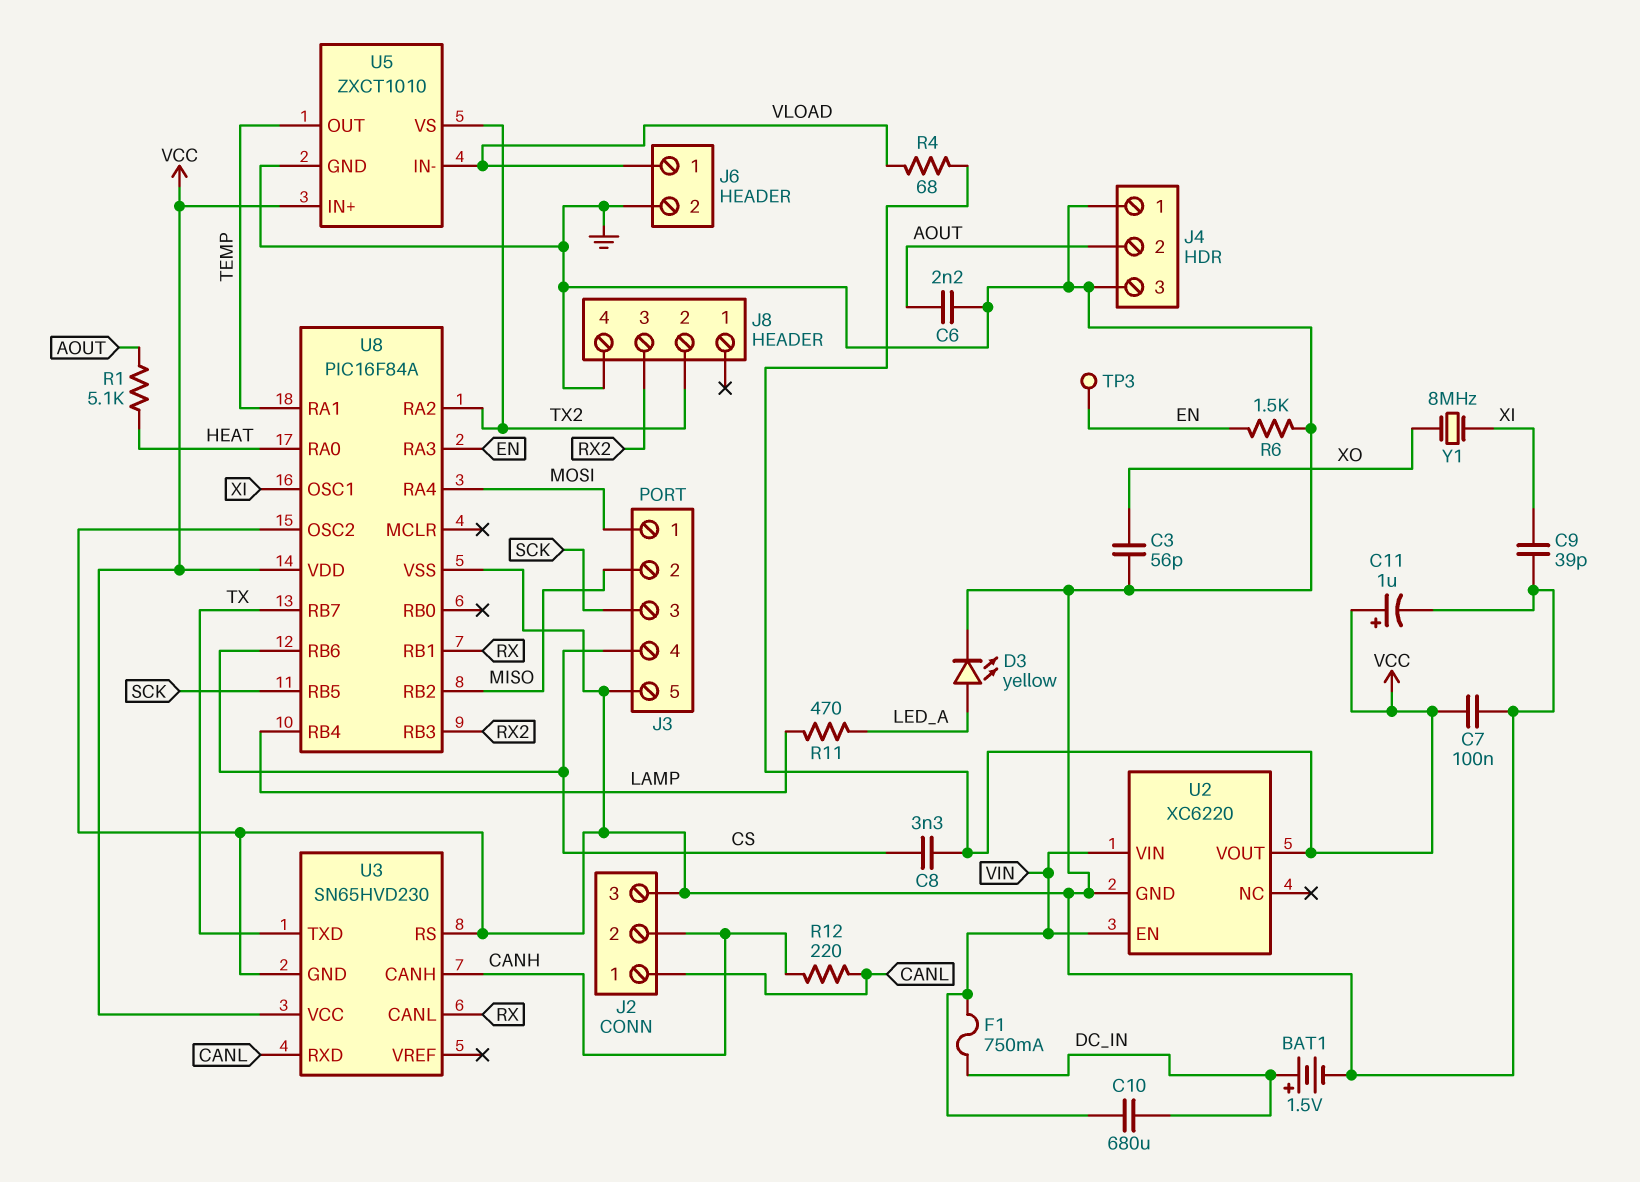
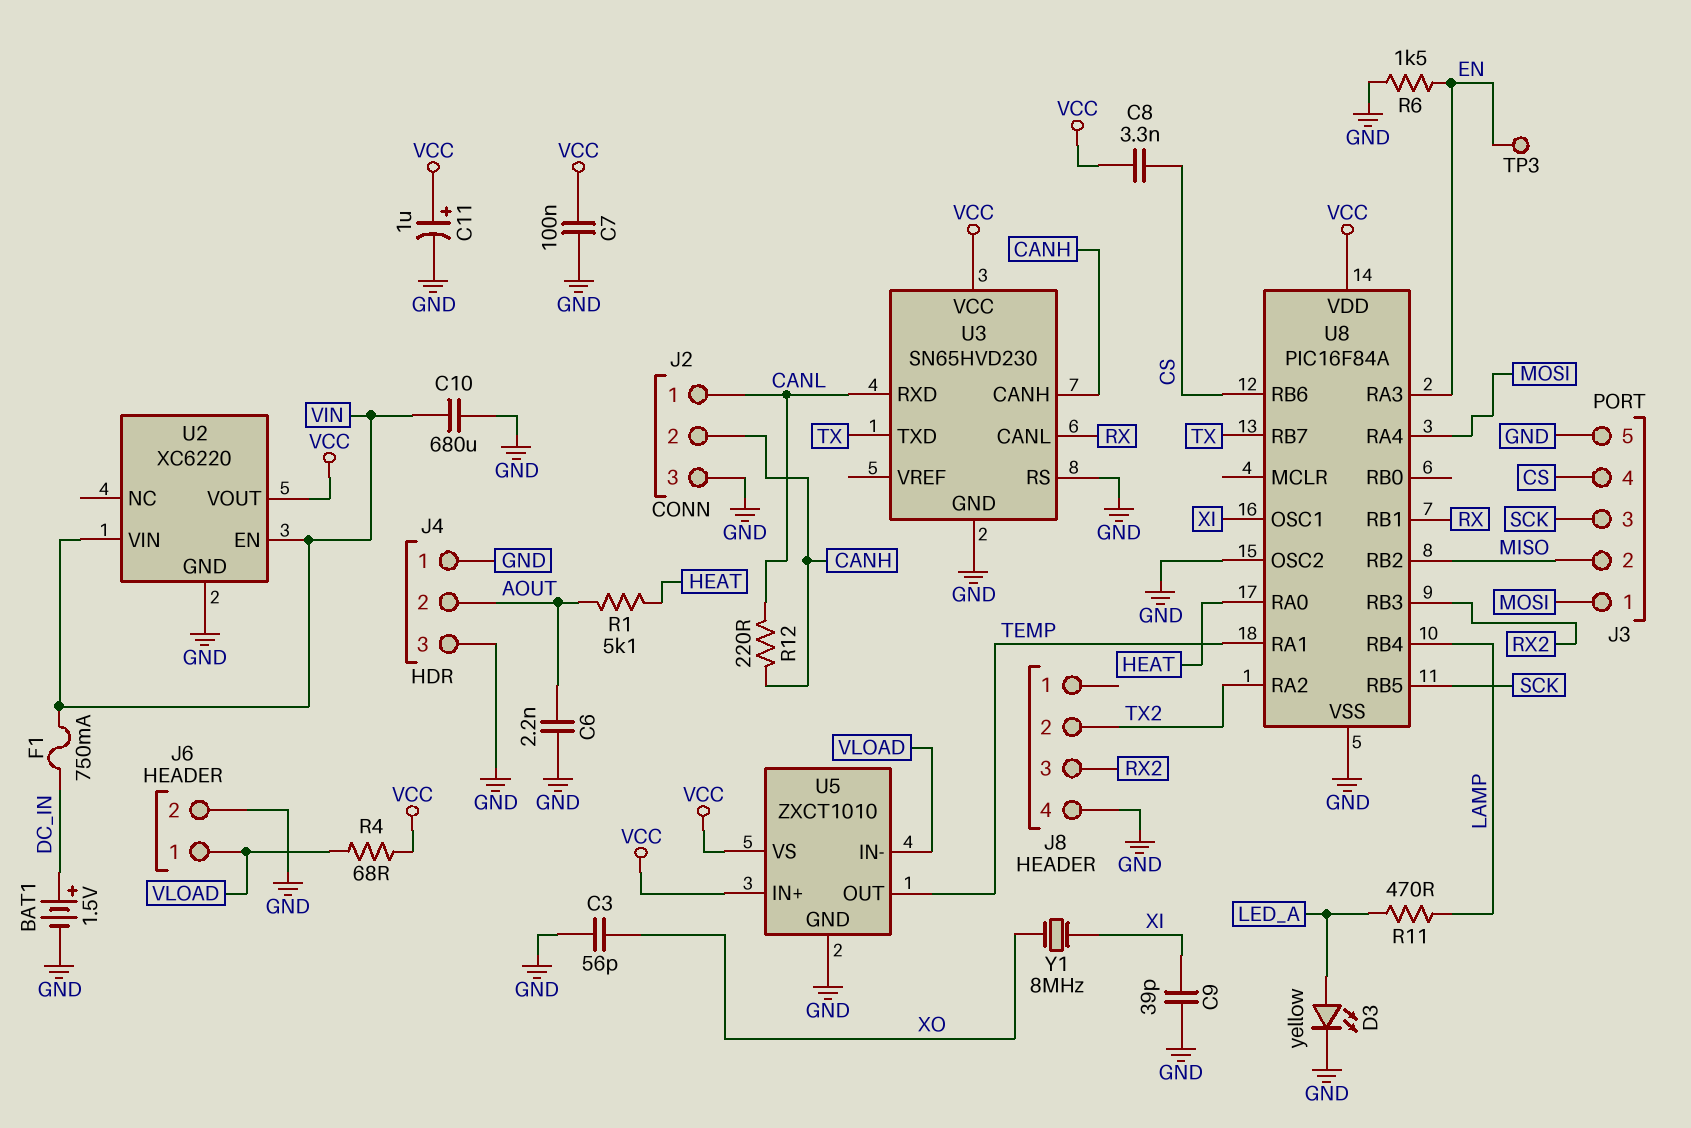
C10: 680uF (DC_IN, VIN) -> 680uF (GND, VIN)
U5 pin VS: TX2 -> VCC

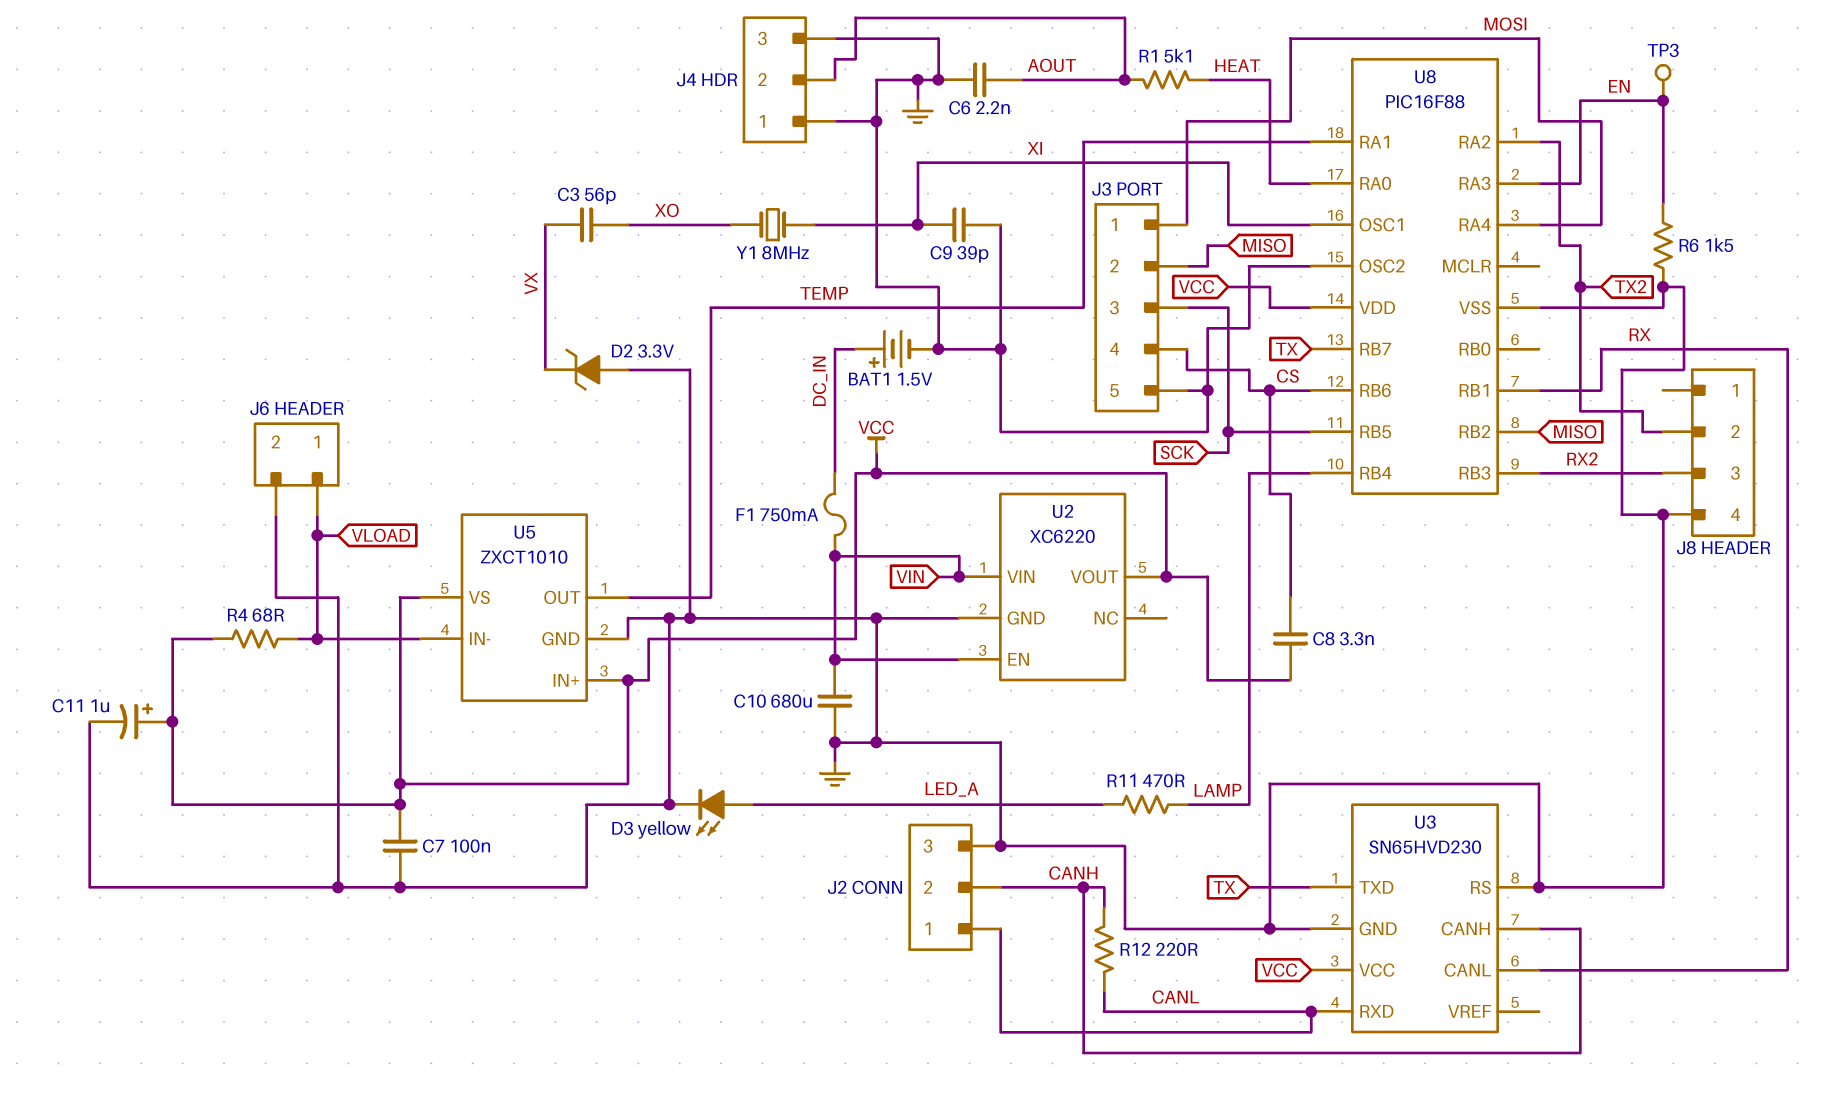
C3: 56pF (GND, XO) -> 56pF (VX, XO)
D2: none -> zener 3.3V (A GND, K VX)
U8: PIC16F84A -> PIC16F88

